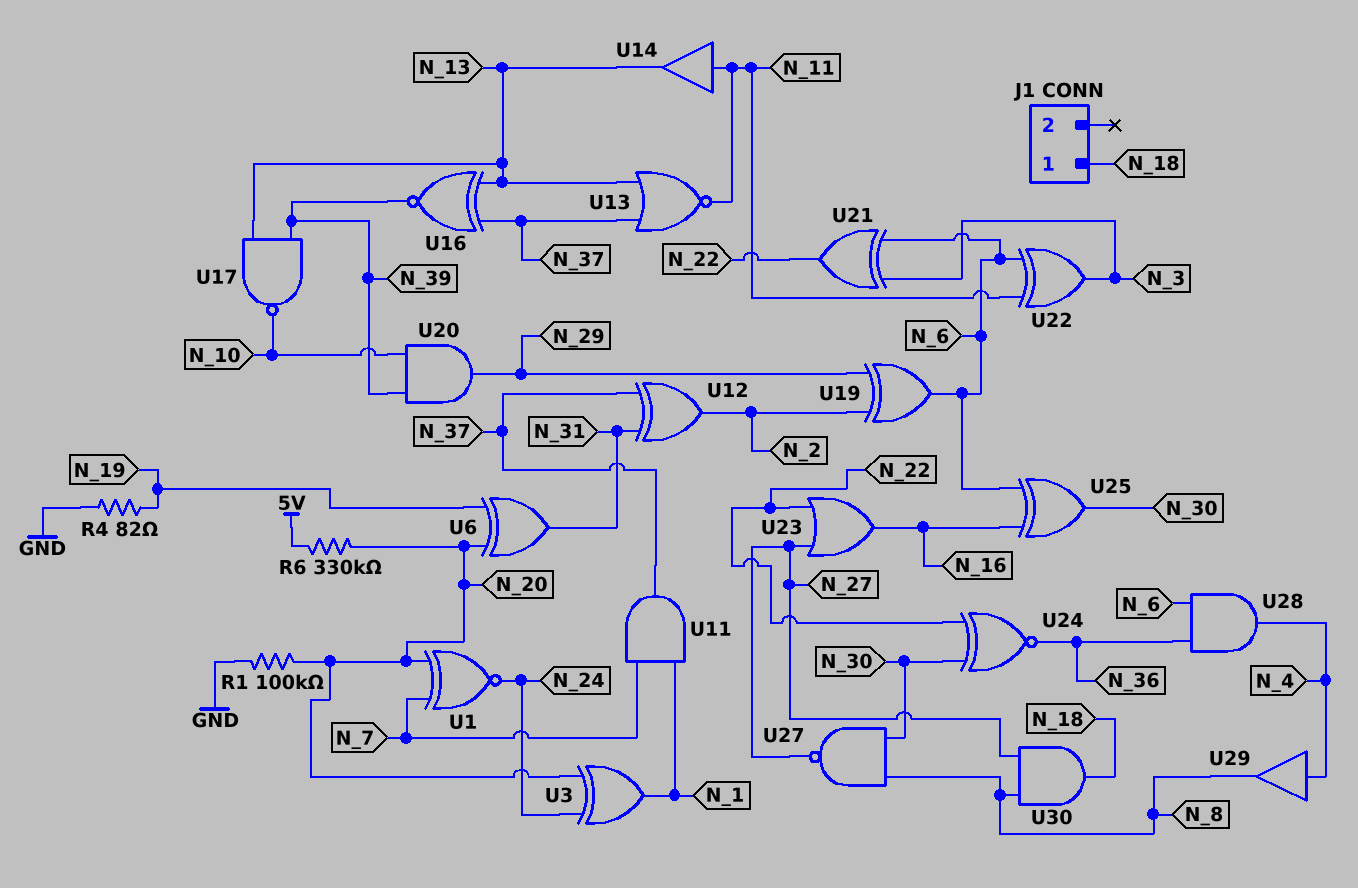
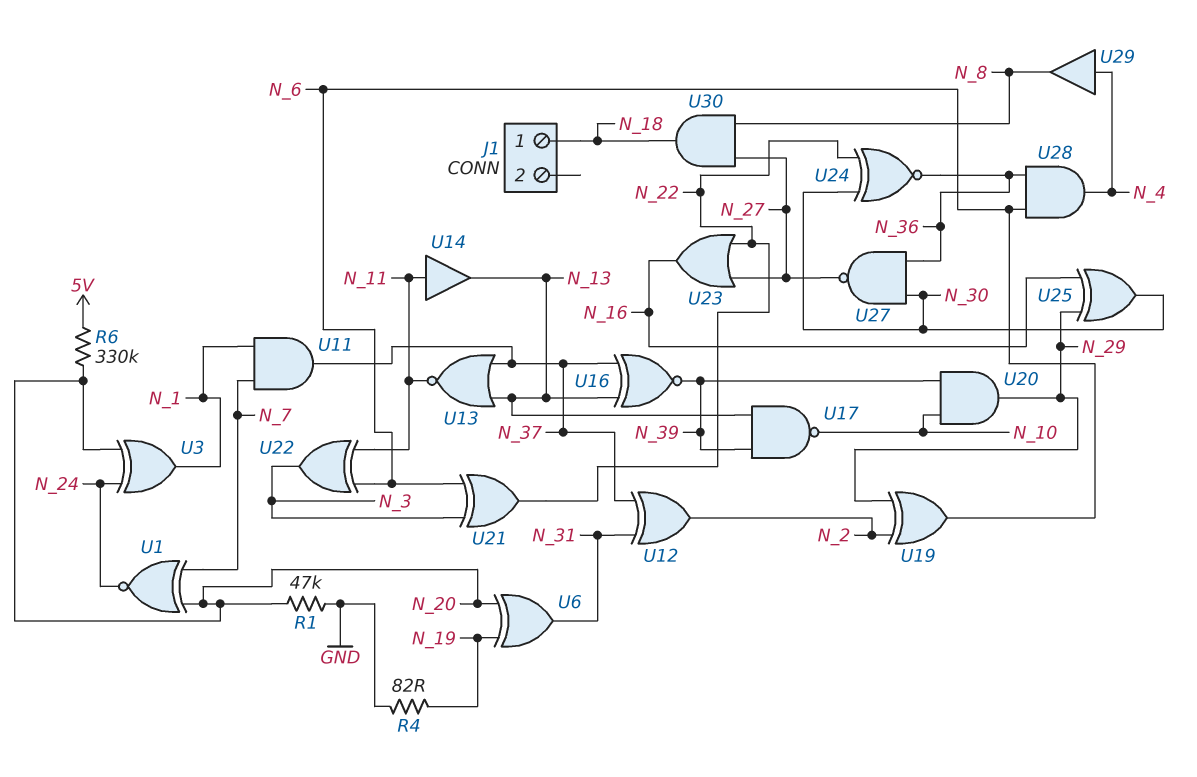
R1: 100k (GND, N_20) -> 47k (GND, N_20)
U25: XOR (in N_6, in N_16, out N_30) -> XOR (in N_16, in N_29, out N_30)
U27: NAND (in N_8, in N_30, out N_27) -> NAND (in N_30, in N_36, out N_27)

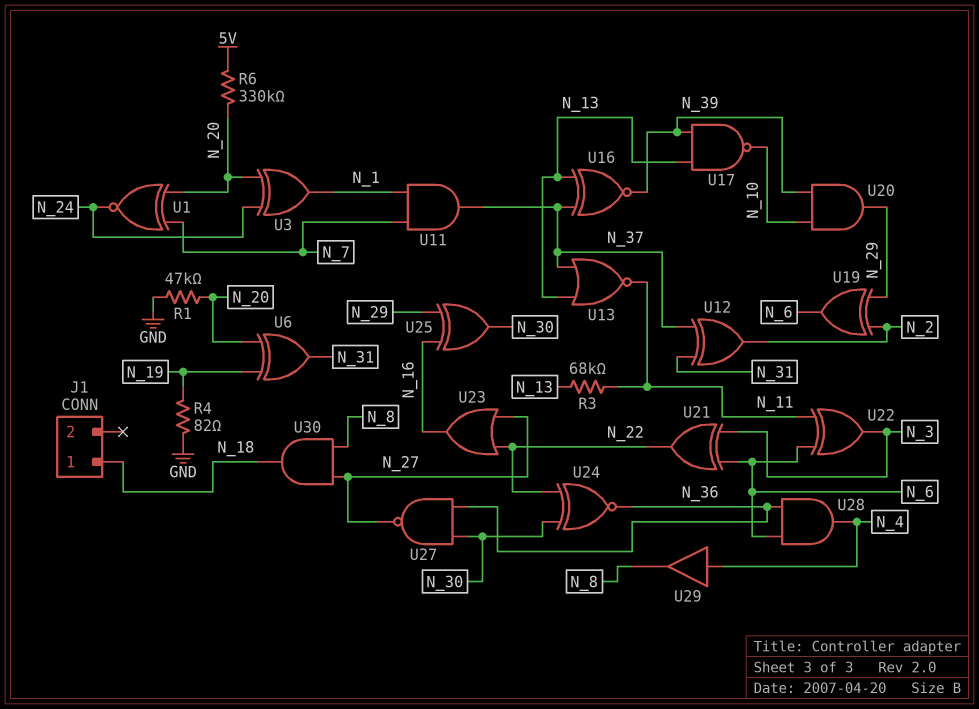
R3: none -> 68k (N_11, N_13)
U14: buffer (in N_11, out N_13) -> none

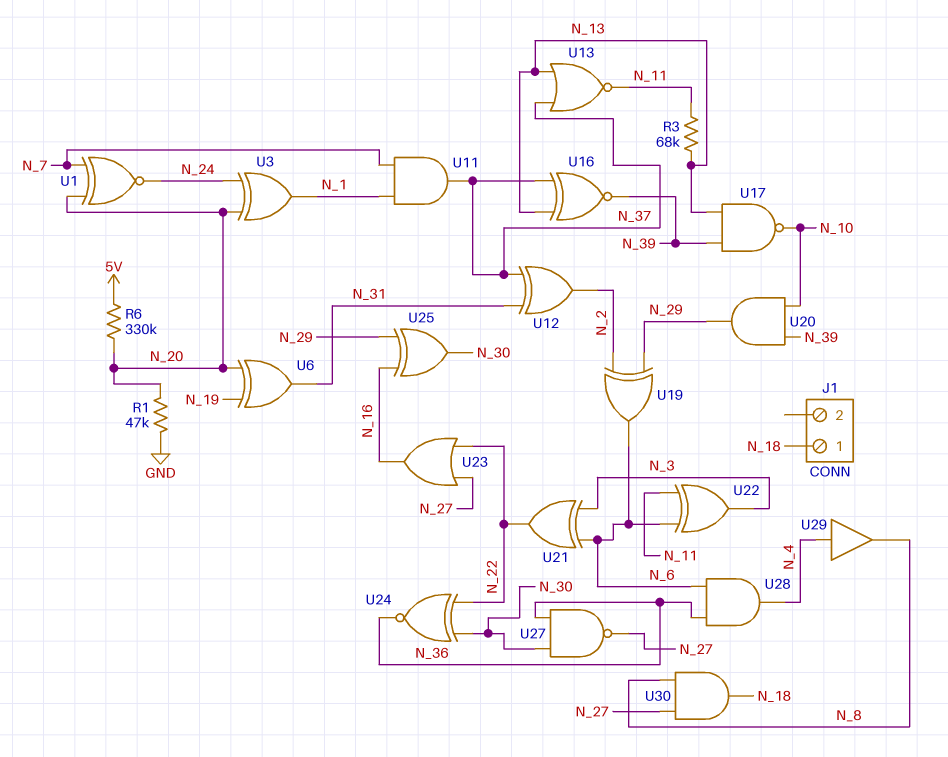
R4: 82 (GND, N_19) -> none

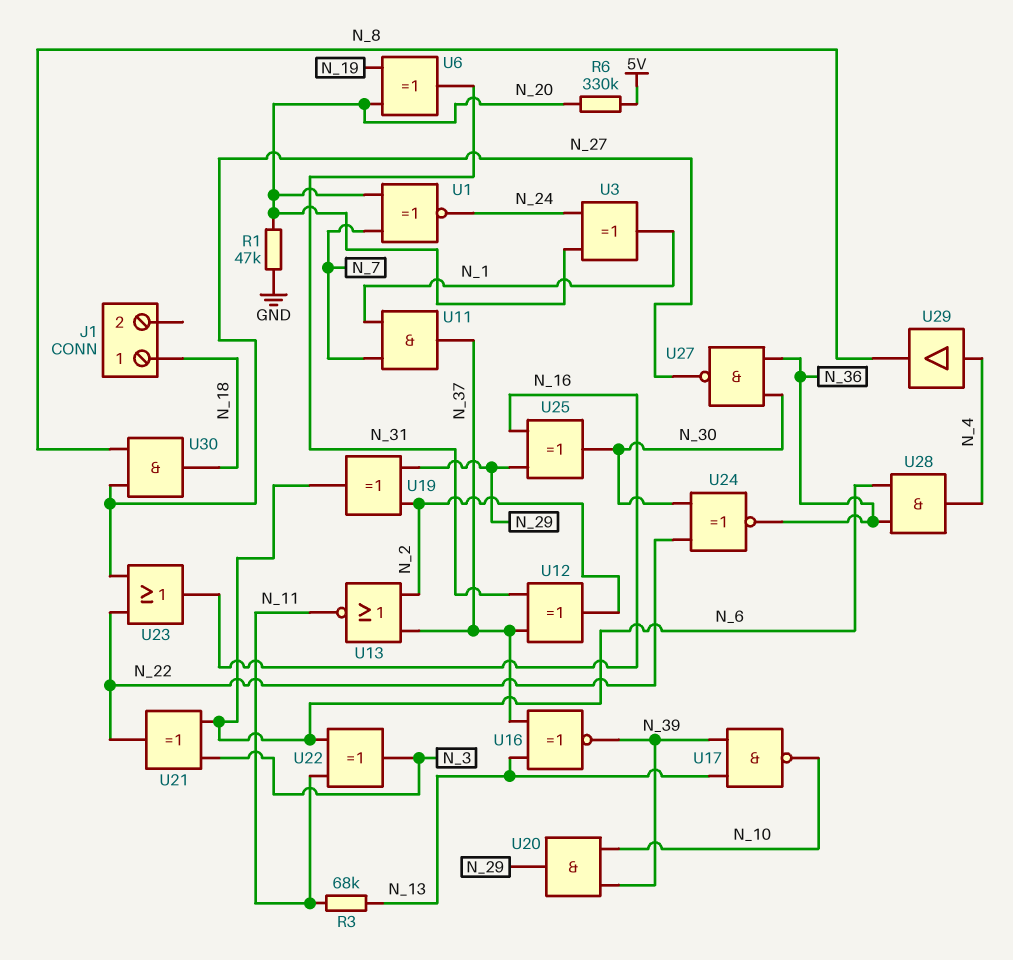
U13: NOR (in N_13, in N_37, out N_11) -> NOR (in N_2, in N_37, out N_11)

